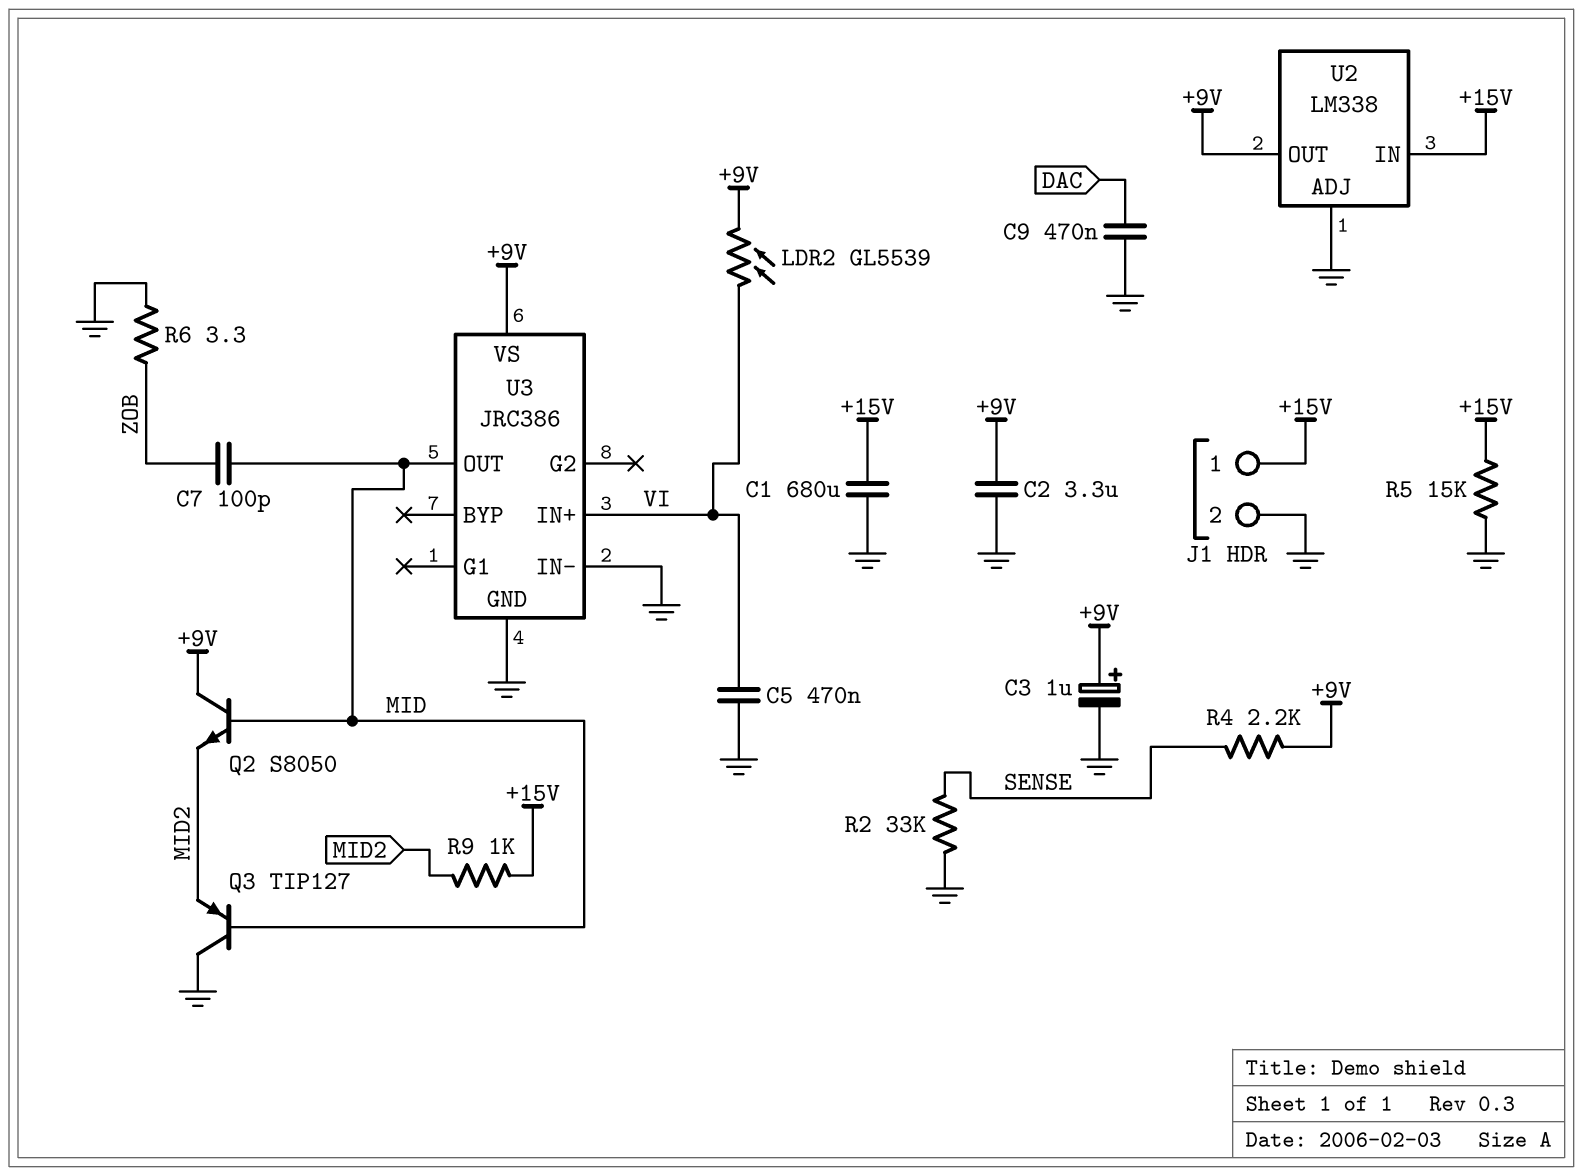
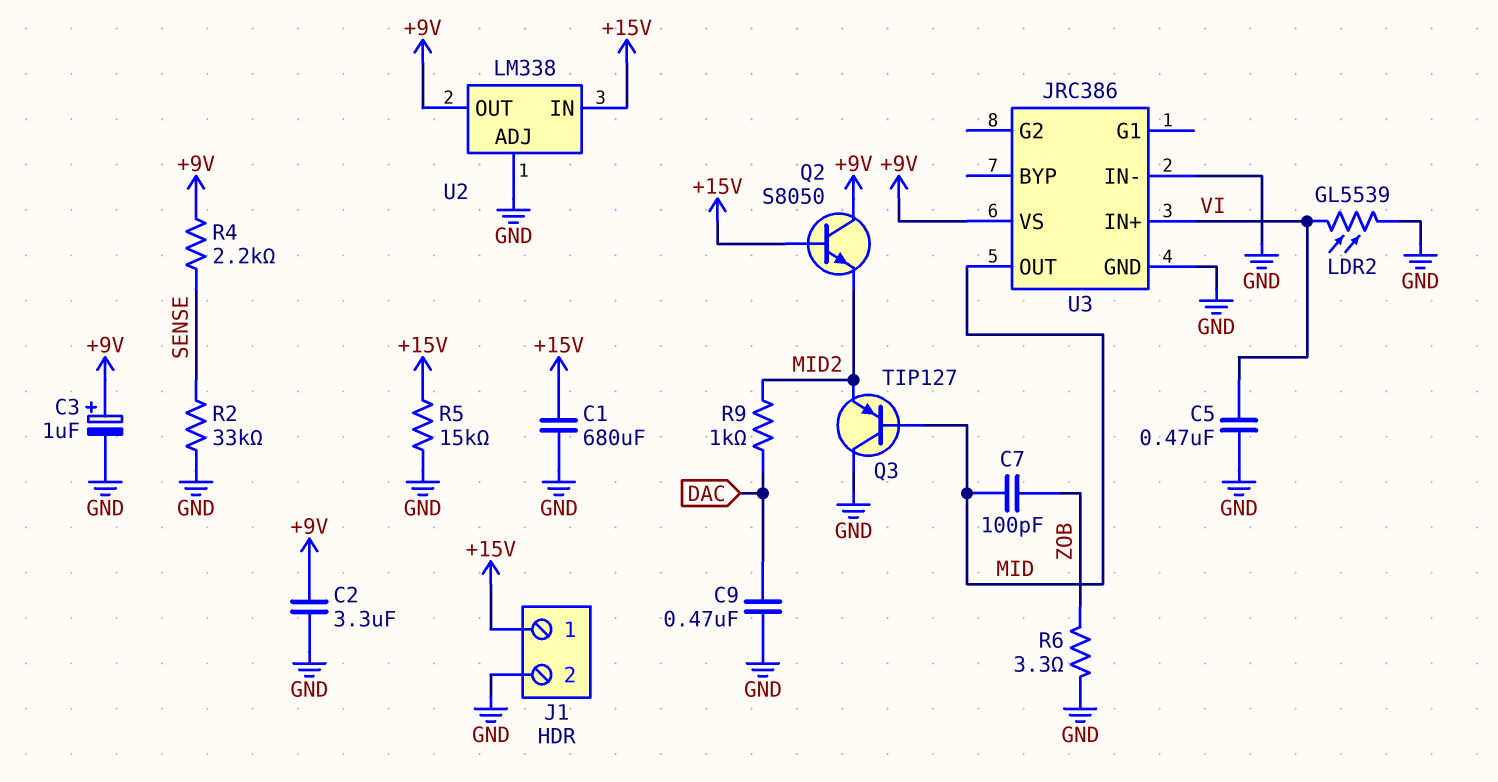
LDR2: GL5539 (+9V, VI) -> GL5539 (GND, VI)
Q2: NPN S8050 (B MID, C +9V, E MID2) -> NPN S8050 (B +15V, C +9V, E MID2)
R9: 1k (+15V, MID2) -> 1k (DAC, MID2)

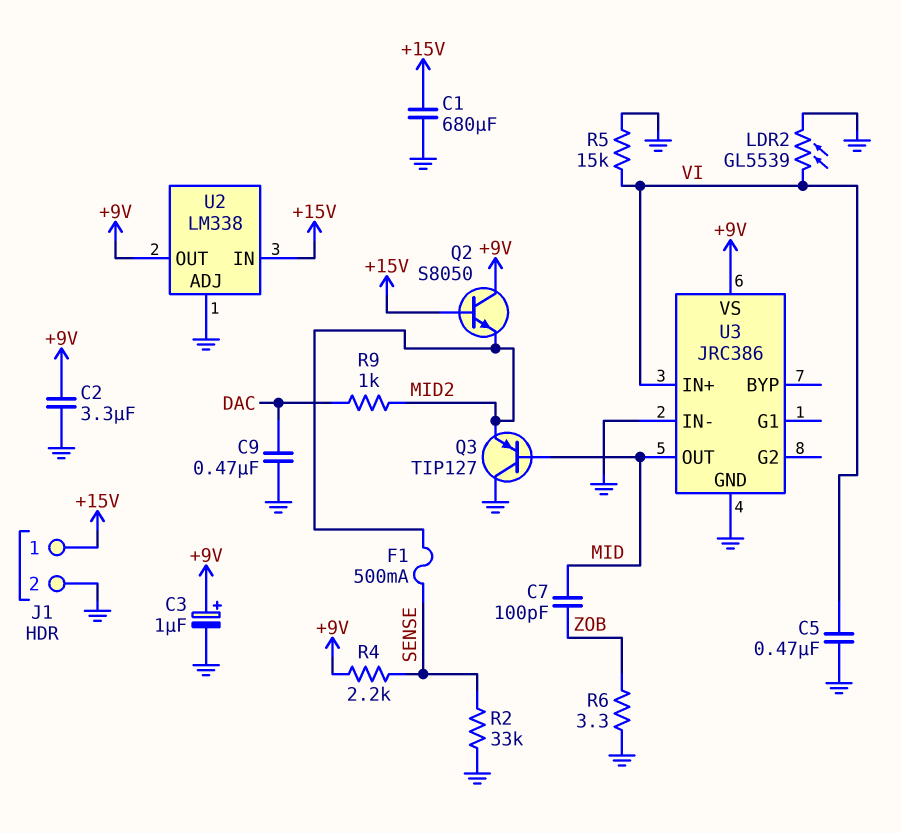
F1: none -> 500mA (MID2, SENSE)
R5: 15k (+15V, GND) -> 15k (GND, VI)

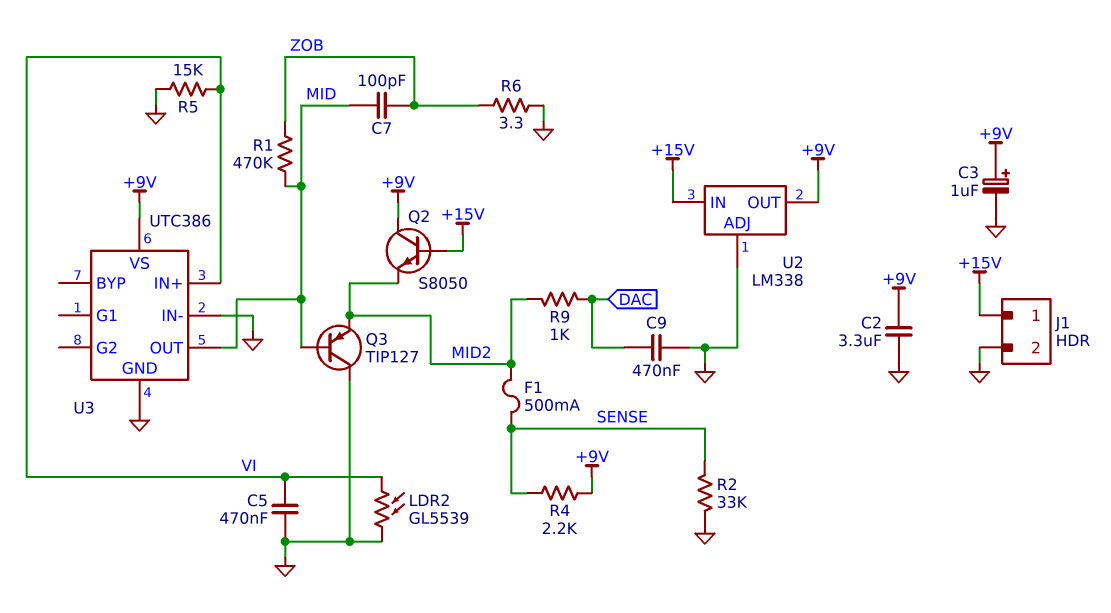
C1: 680uF (+15V, GND) -> none
R1: none -> 470k (MID, ZOB)
U3: JRC386 -> UTC386

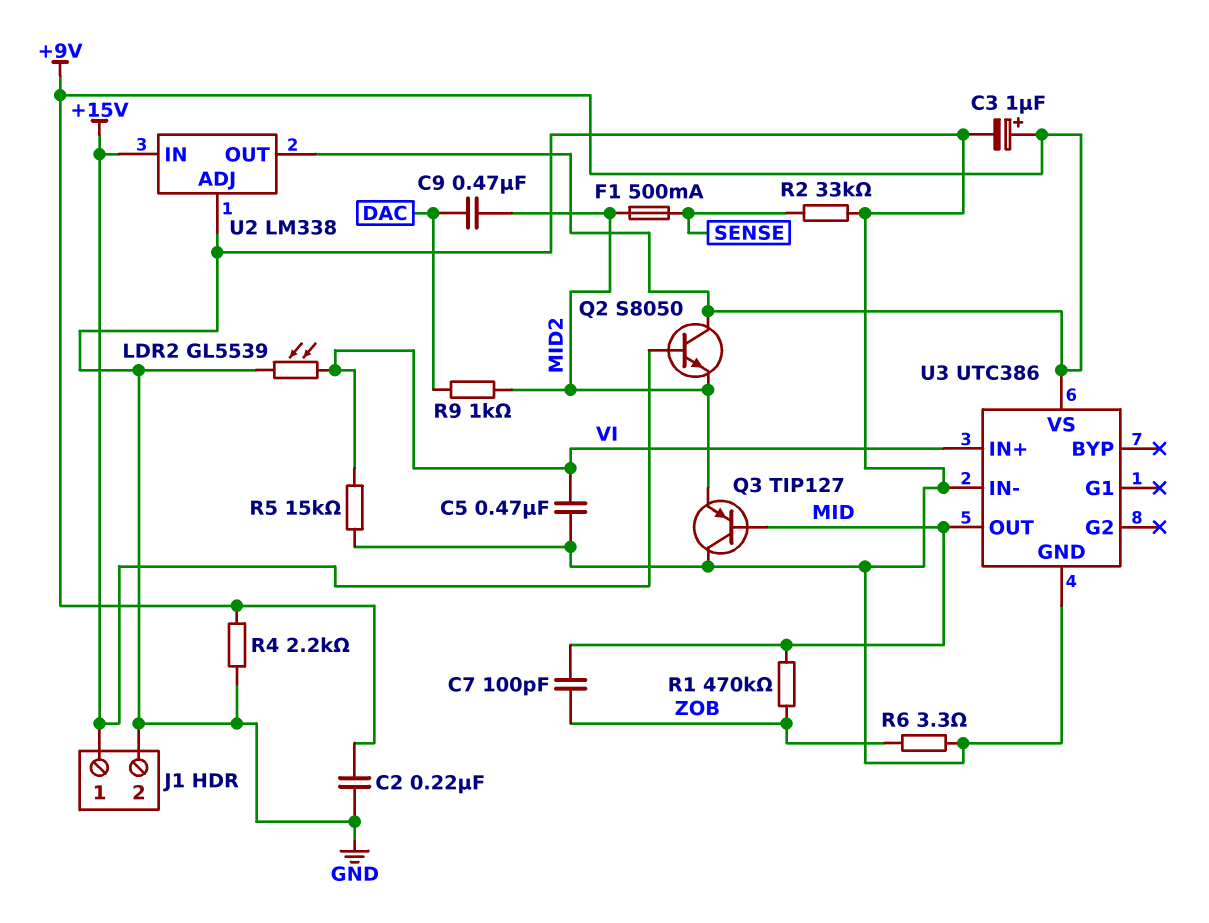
C2: 3.3uF (+9V, GND) -> 220nF (+9V, GND)
C9: 470nF (DAC, GND) -> 470nF (DAC, MID2)
R4: 2.2k (+9V, SENSE) -> 2.2k (+9V, GND)

